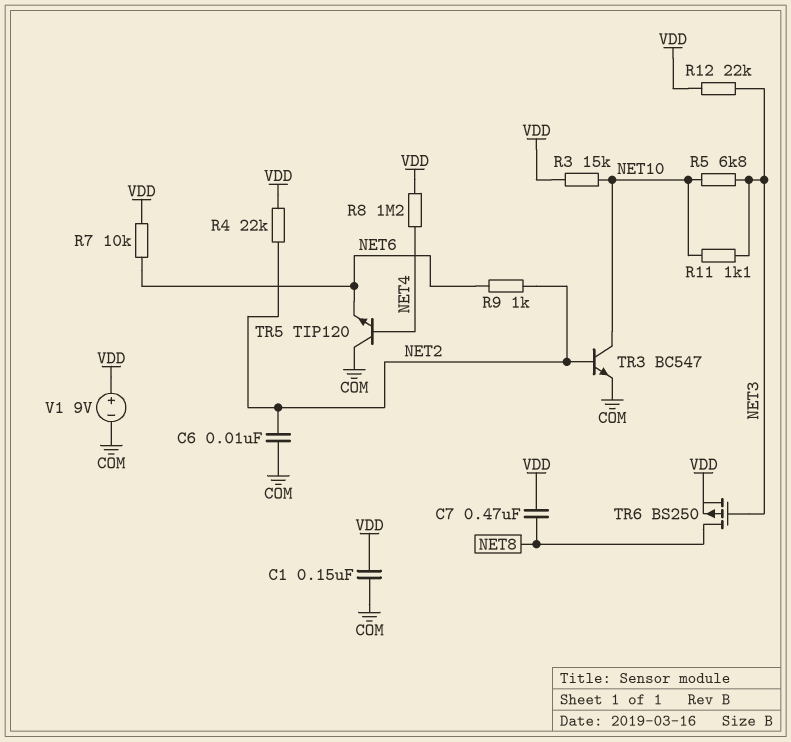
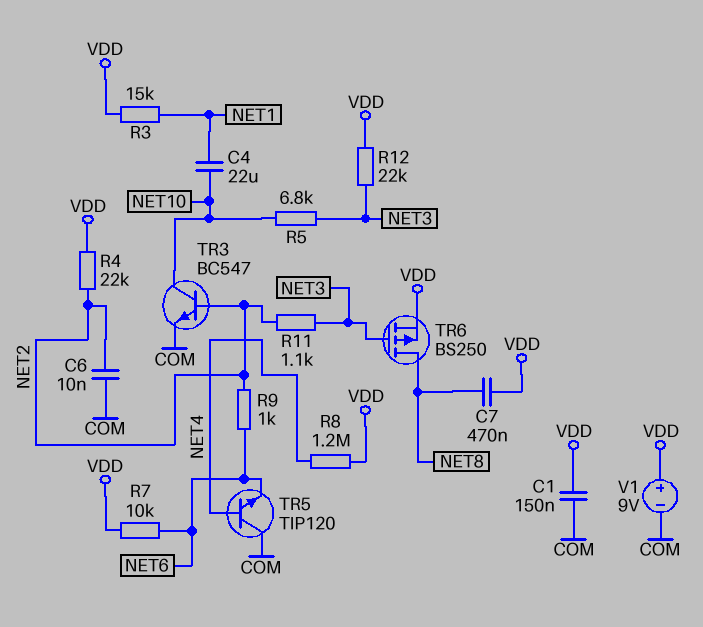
C4: none -> 22uF (NET1, NET10)
R3: 15k (NET10, VDD) -> 15k (NET1, VDD)
R11: 1.1k (NET3, NET10) -> 1.1k (NET2, NET3)

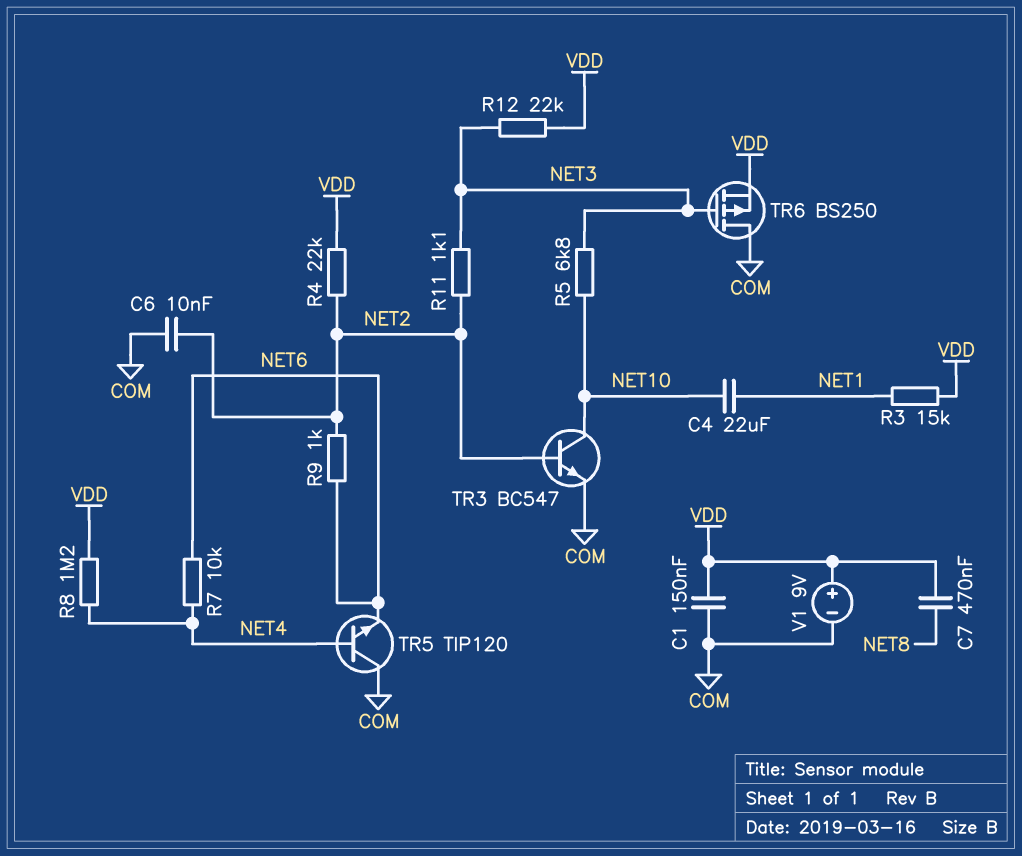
R7: 10k (NET6, VDD) -> 10k (NET4, NET6)
TR6: PMOS BS250 (G NET3, D NET8, S VDD) -> PMOS BS250 (G NET3, D COM, S VDD)

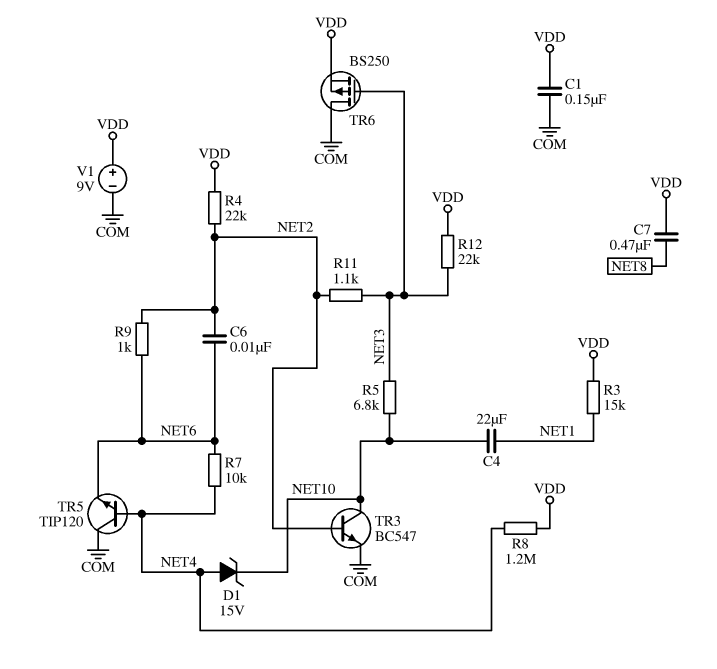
C6: 10nF (COM, NET2) -> 10nF (NET2, NET6)
D1: none -> zener 15V (A NET4, K NET10)

